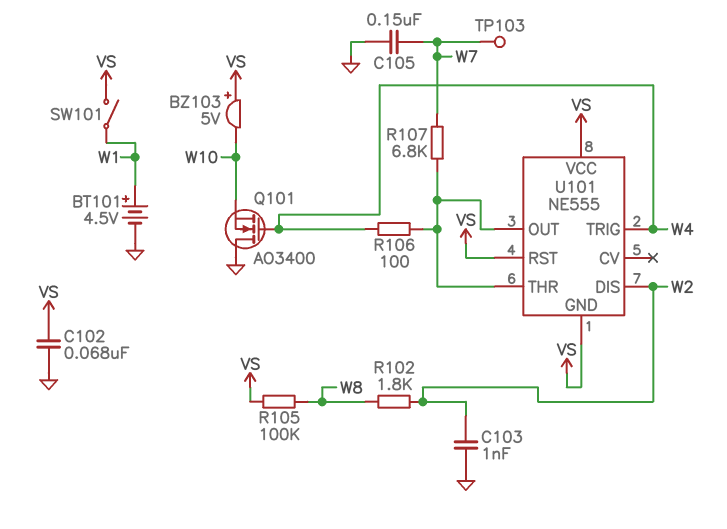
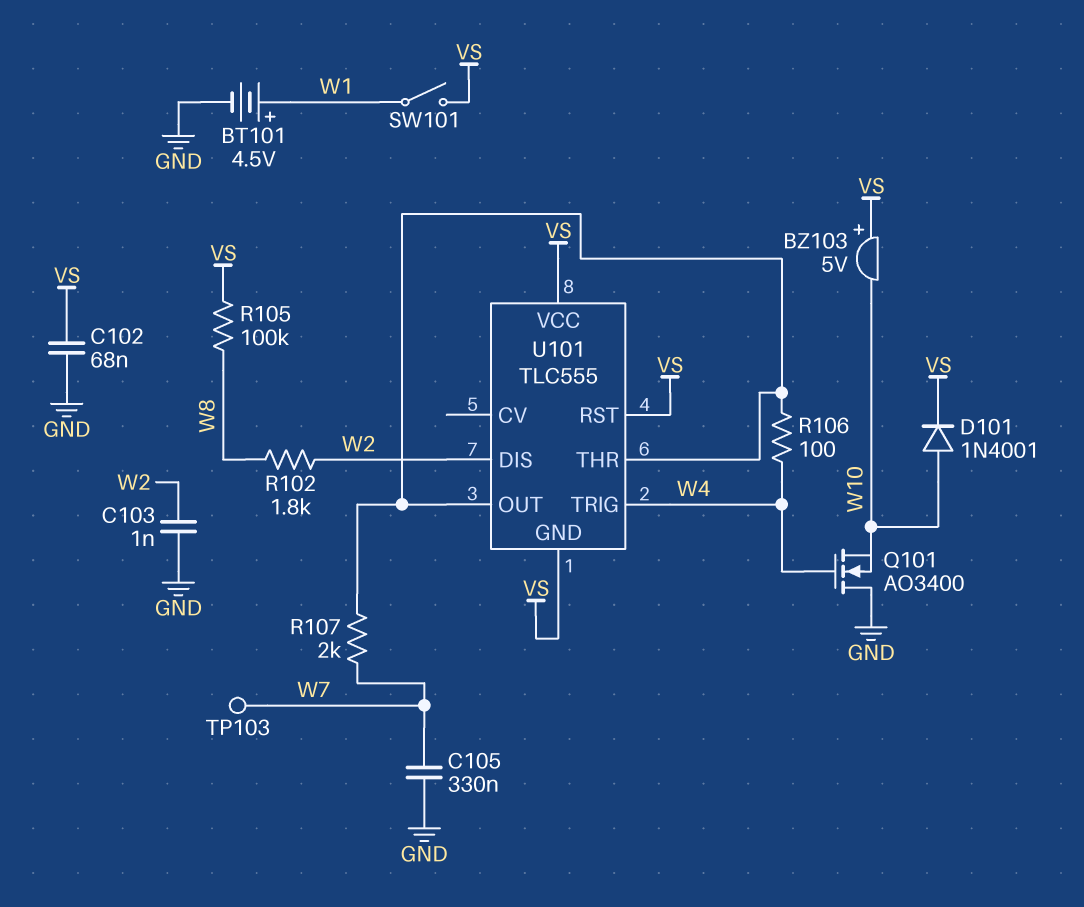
C105: 150nF (GND, W7) -> 330nF (GND, W7)
D101: none -> diode 1N4001 (A W10, K VS)
R107: 6.8k (U101/OUT, W7) -> 2k (U101/OUT, W7)
U101: NE555 -> TLC555

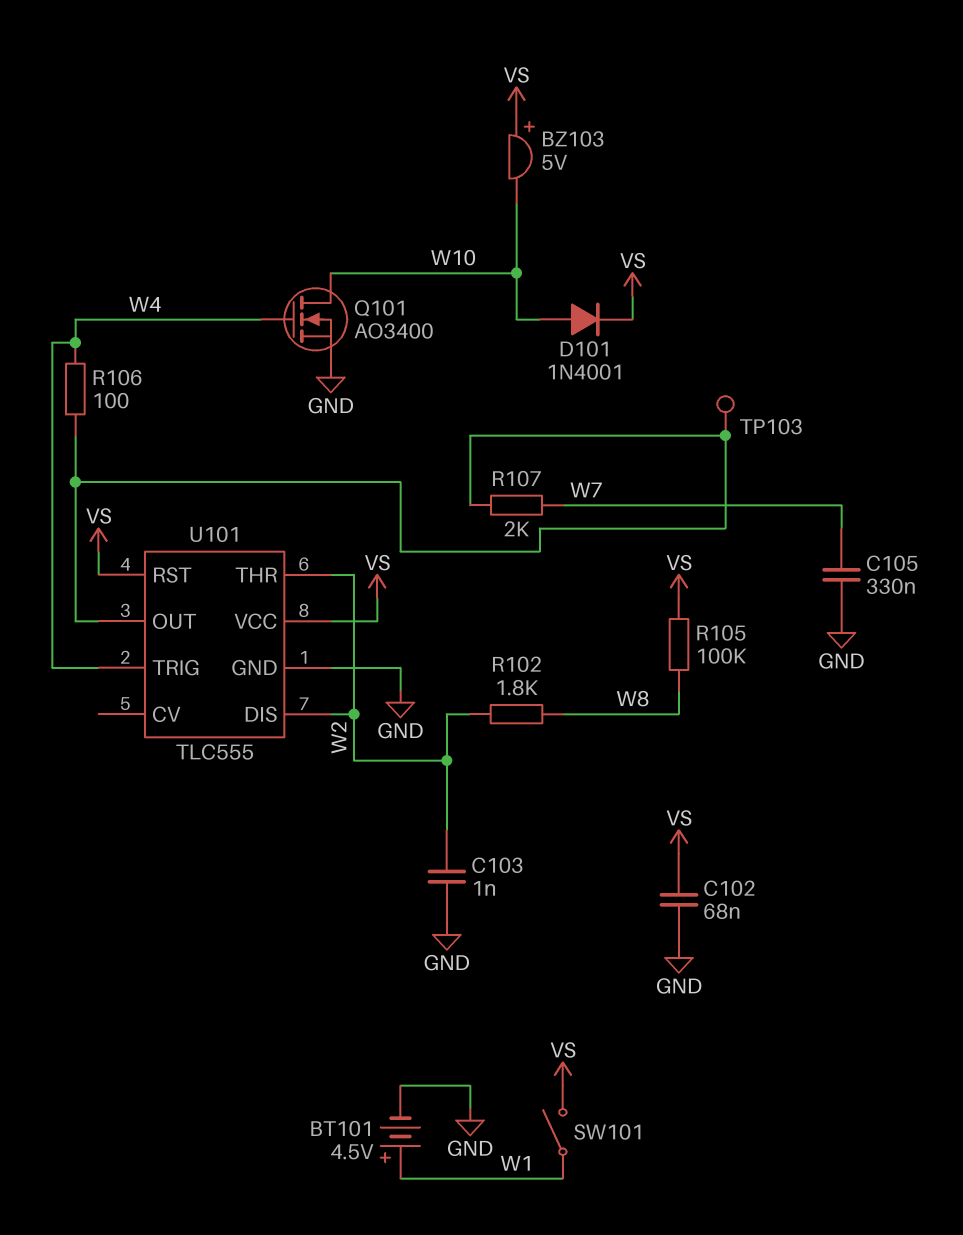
Q101: NMOS AO3400 (G W4, D GND, S W10) -> NMOS AO3400 (G W4, D W10, S GND)
TP103: test point (W7) -> test point (U101/OUT)
U101 pin GND: VS -> GND
U101 pin THR: U101/OUT -> W2

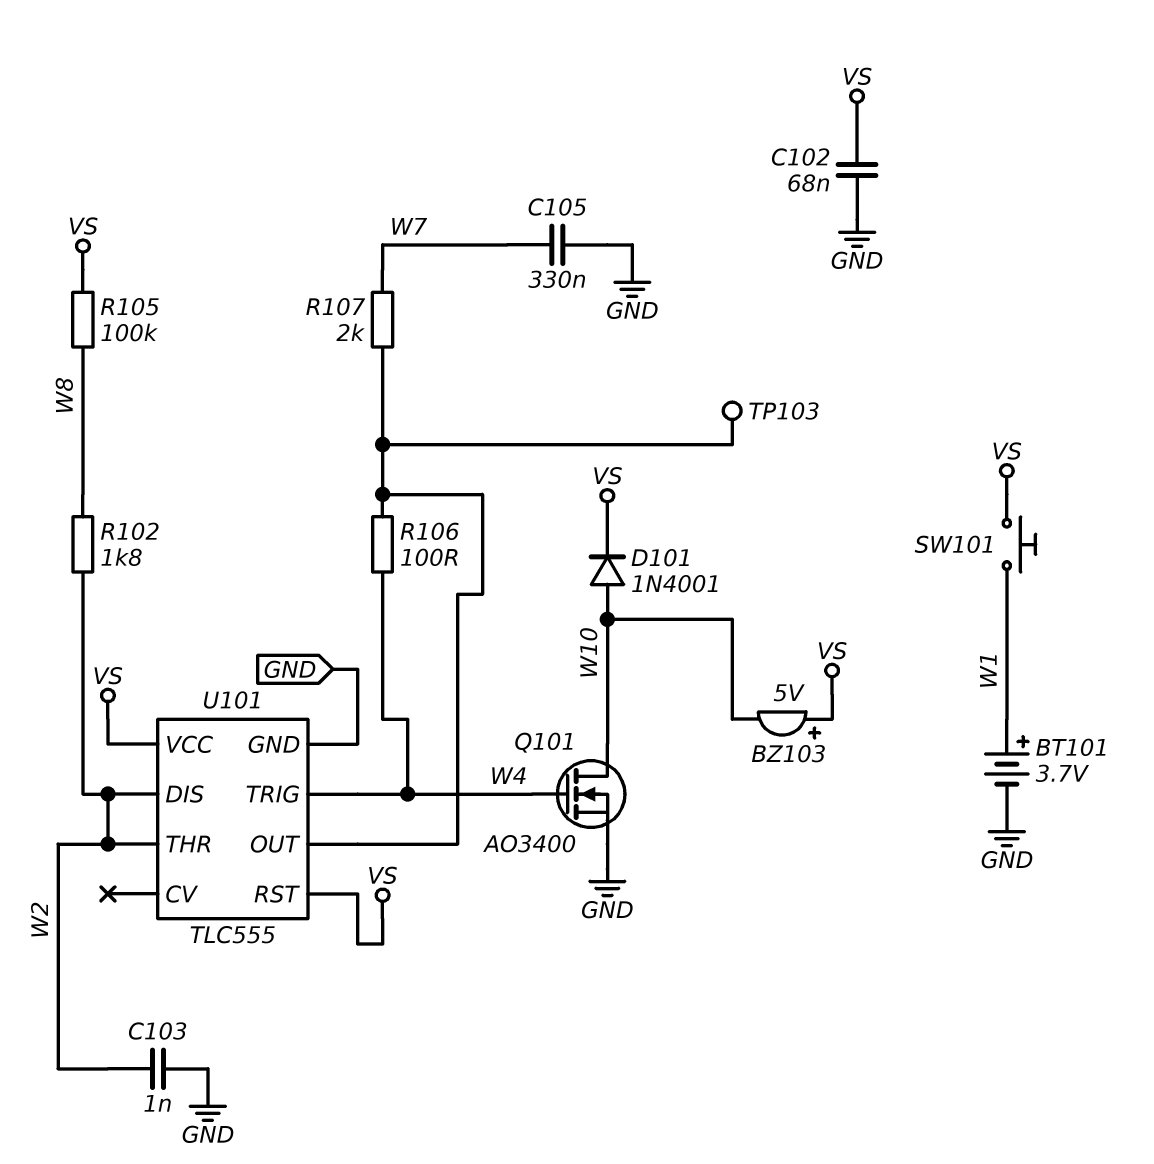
BT101: 4.5V (plus W1, minus GND) -> 3.7V (plus W1, minus GND)
SW101: switch (VS, W1) -> button (VS, W1)

